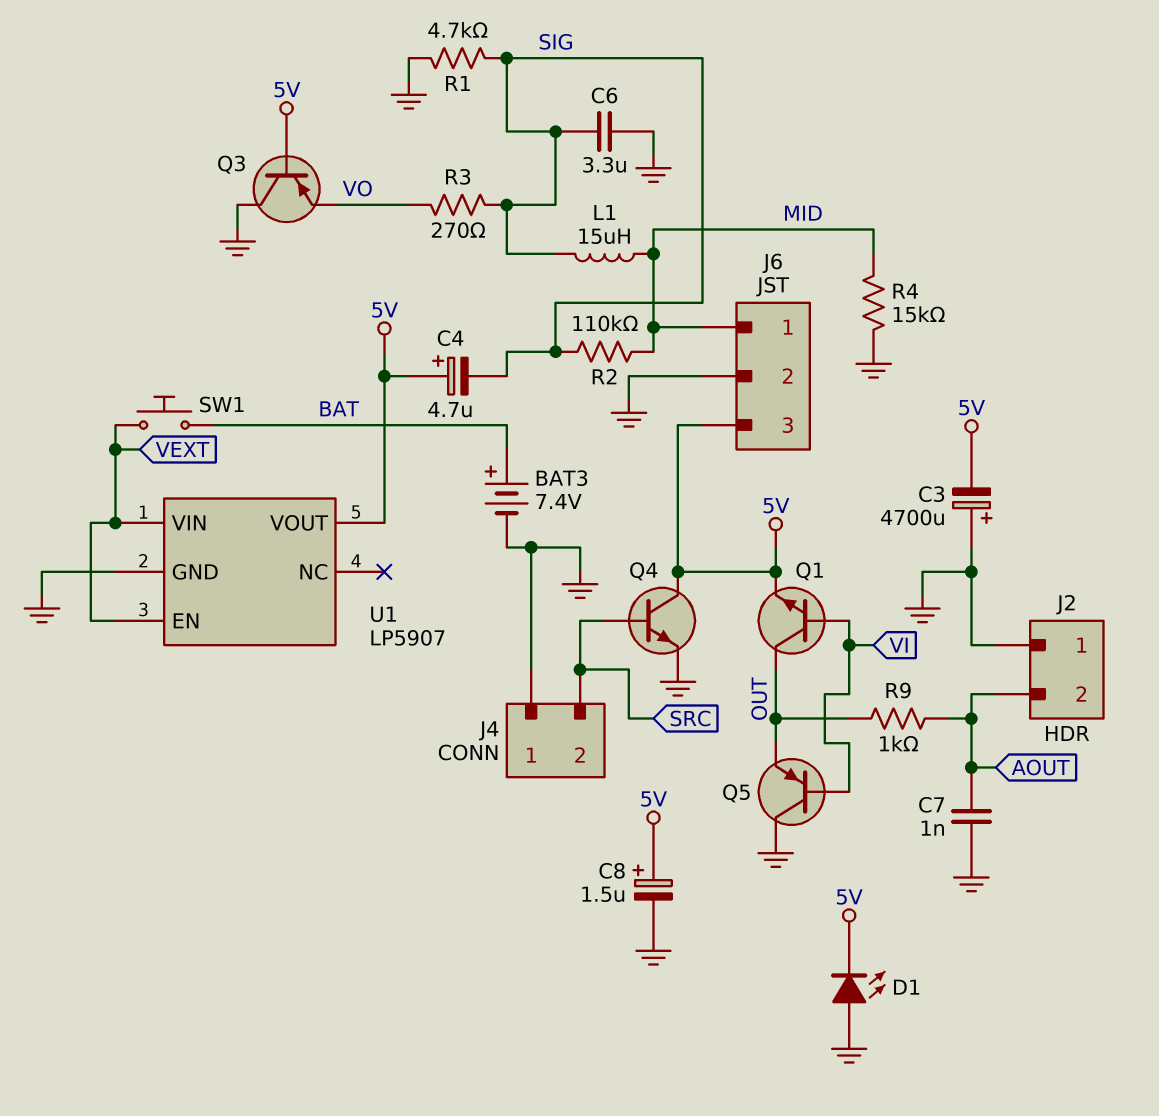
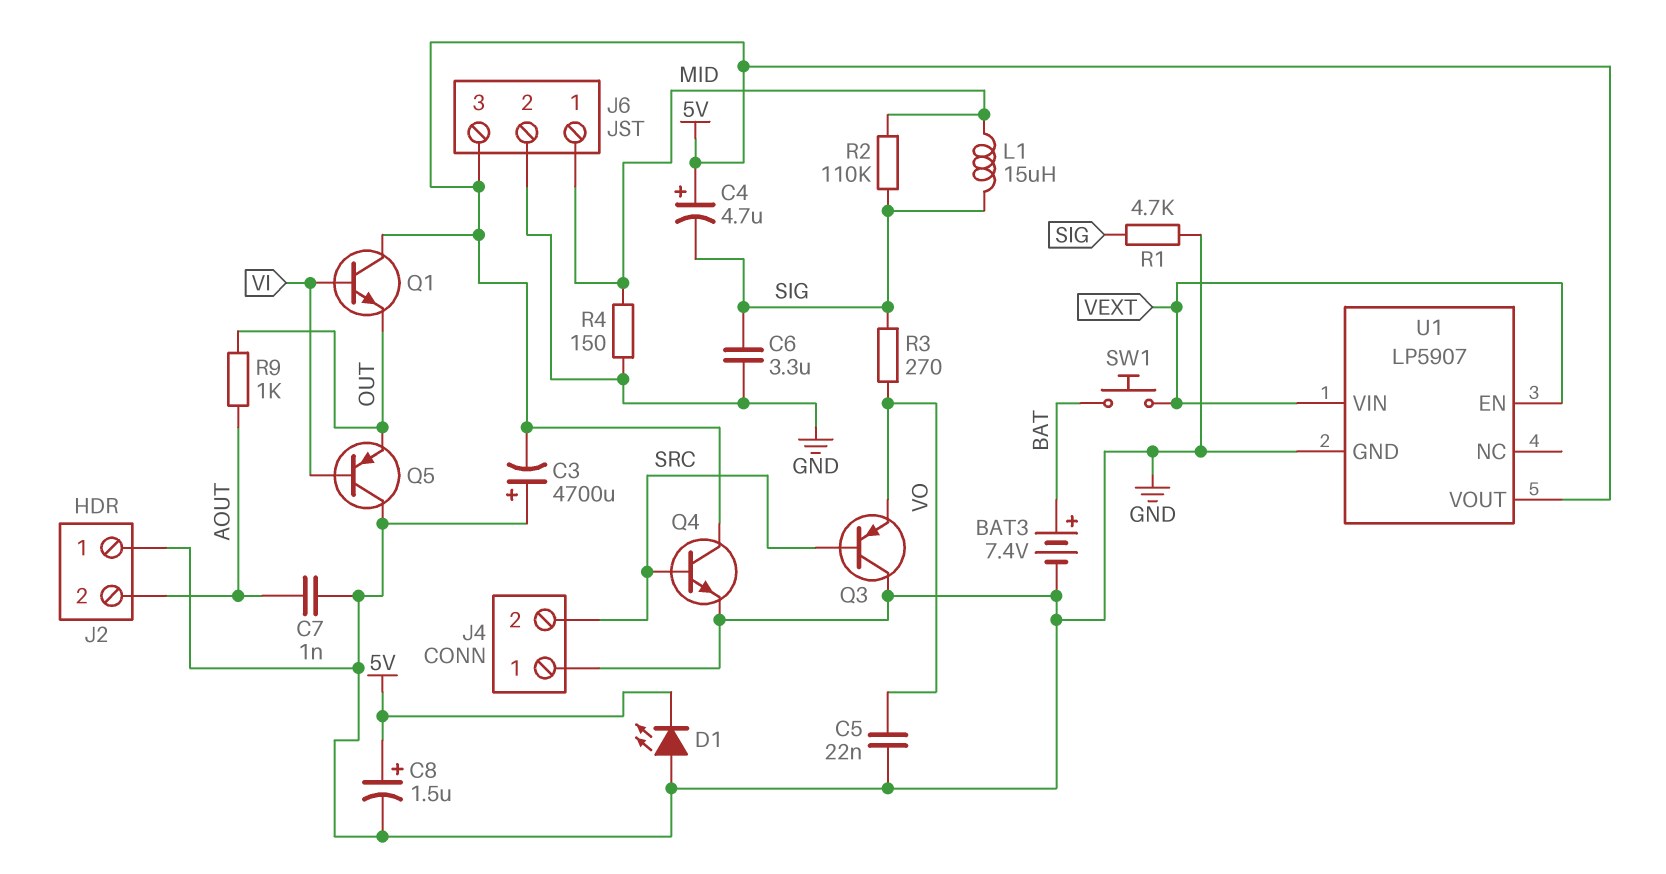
C5: none -> 22nF (GND, VO)
Q1: NPN (B VI, C OUT, E 5V) -> NPN (B VI, C 5V, E OUT)
Q3: PNP (B 5V, C GND, E VO) -> PNP (B SRC, C GND, E VO)
R4: 15k (GND, MID) -> 150 (GND, MID)

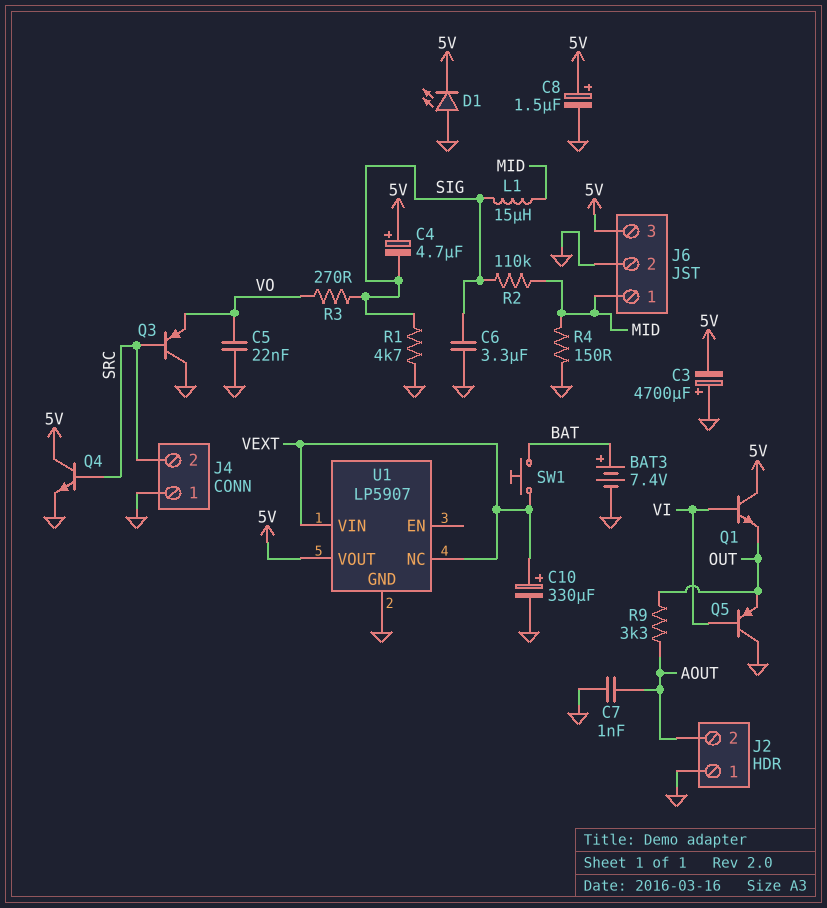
C10: none -> 330uF (plus VEXT, minus GND)
R9: 1k (AOUT, OUT) -> 3.3k (AOUT, OUT)
U1 pin EN: VEXT -> none
U1 pin NC: none -> VEXT

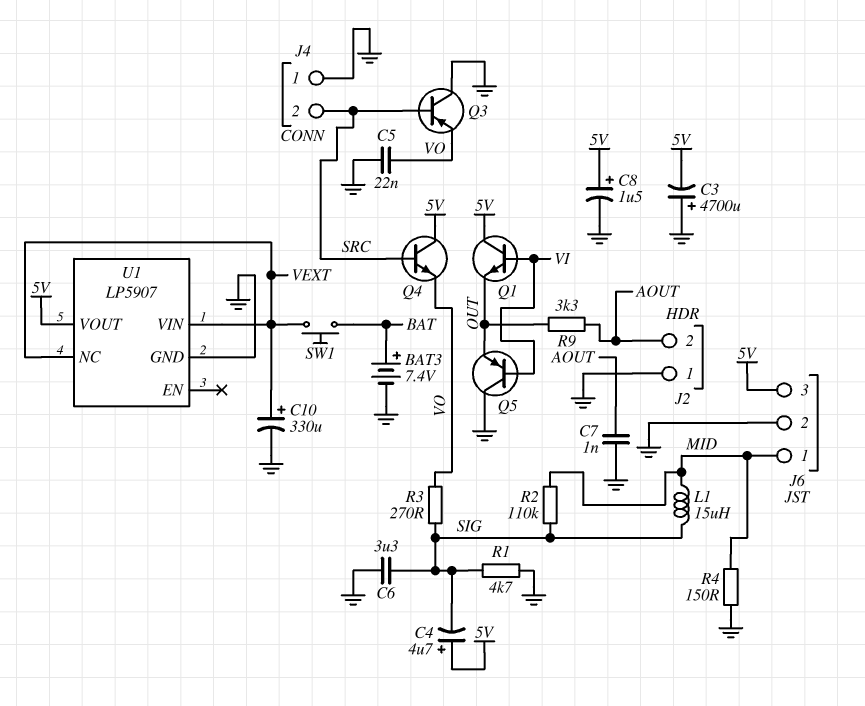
D1: LED (A GND, K 5V) -> none
Q4: NPN (B SRC, C 5V, E GND) -> NPN (B SRC, C 5V, E VO)

